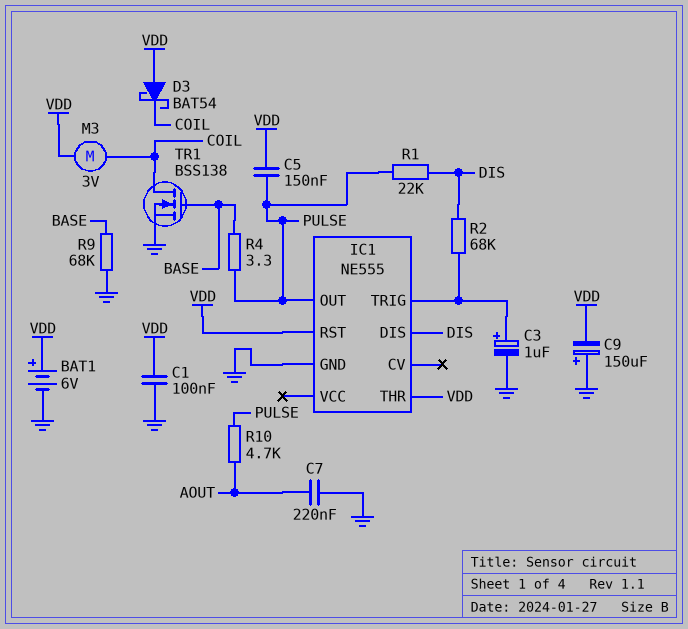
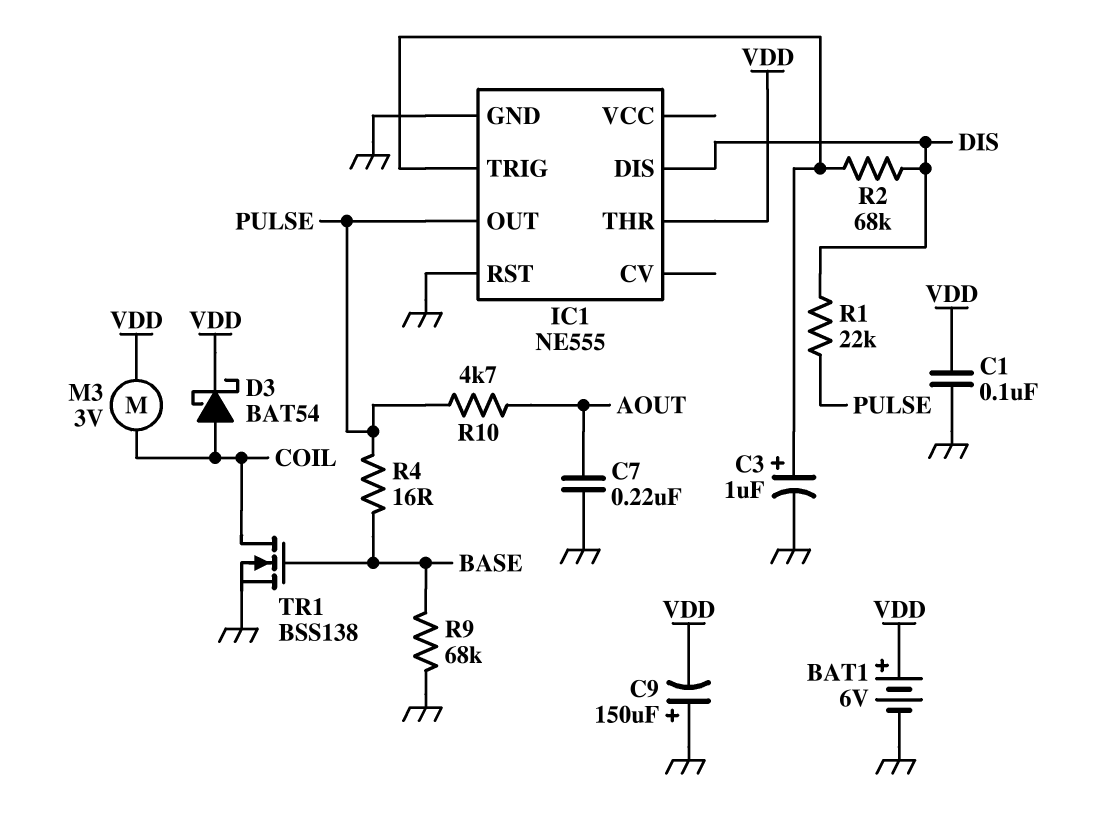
C5: 150nF (PULSE, VDD) -> none
D3: schottky BAT54 (A VDD, K COIL) -> schottky BAT54 (A COIL, K VDD)
IC1 pin RST: VDD -> GND
R4: 3.3 (BASE, PULSE) -> 16 (BASE, PULSE)

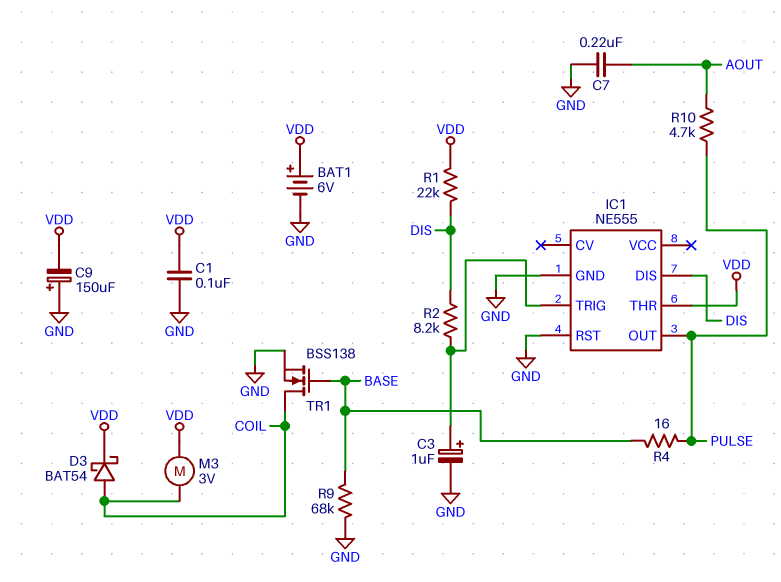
R1: 22k (DIS, PULSE) -> 22k (DIS, VDD)
R2: 68k (DIS, IC1/TRIG) -> 8.2k (DIS, IC1/TRIG)

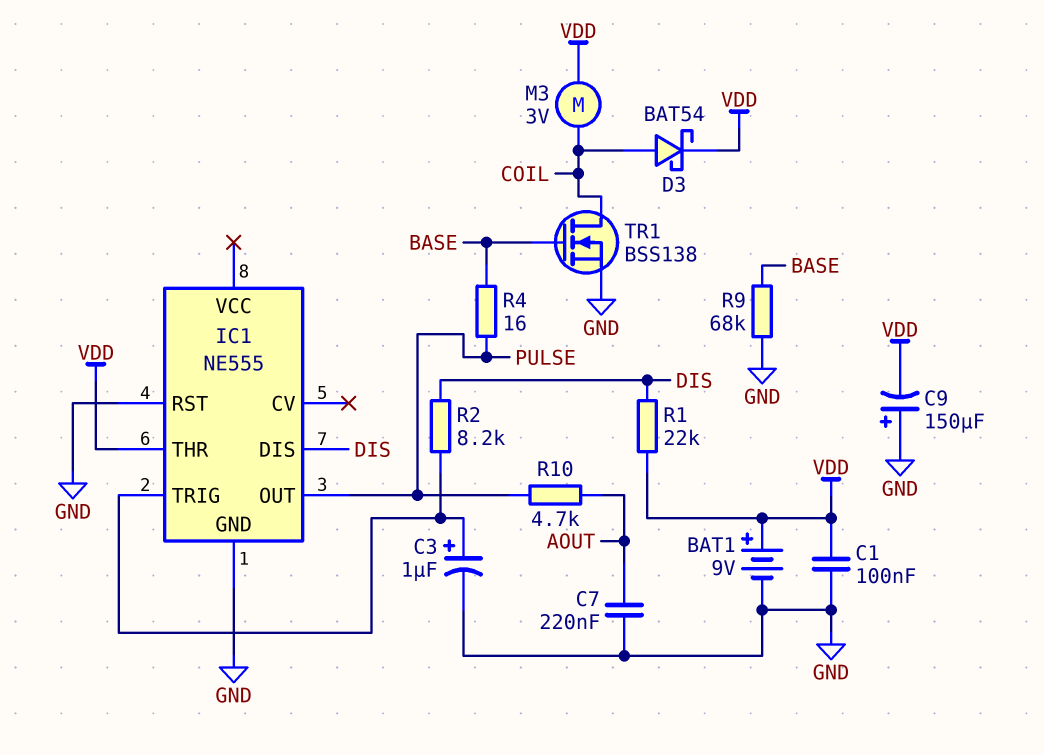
BAT1: 6V (plus VDD, minus GND) -> 9V (plus VDD, minus GND)

